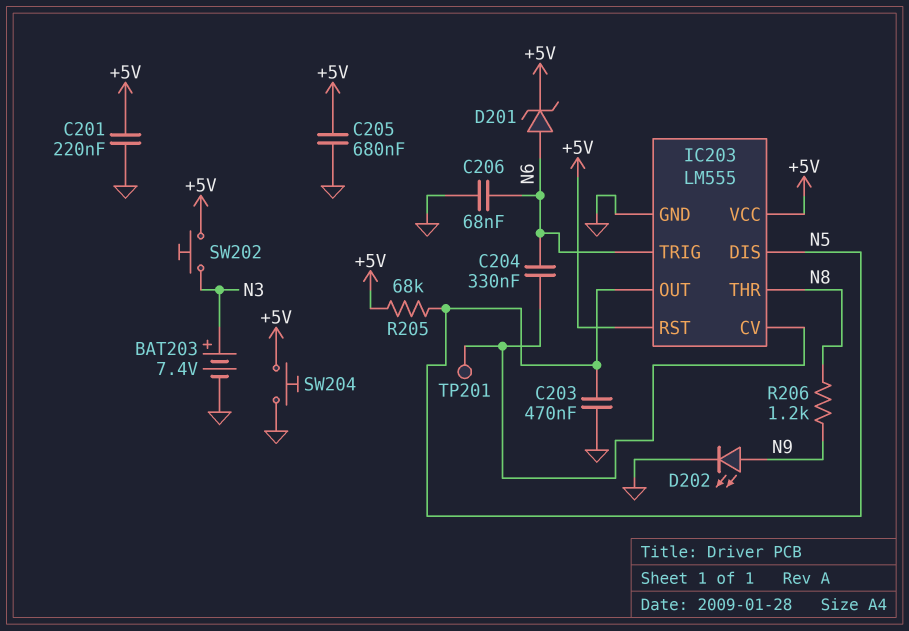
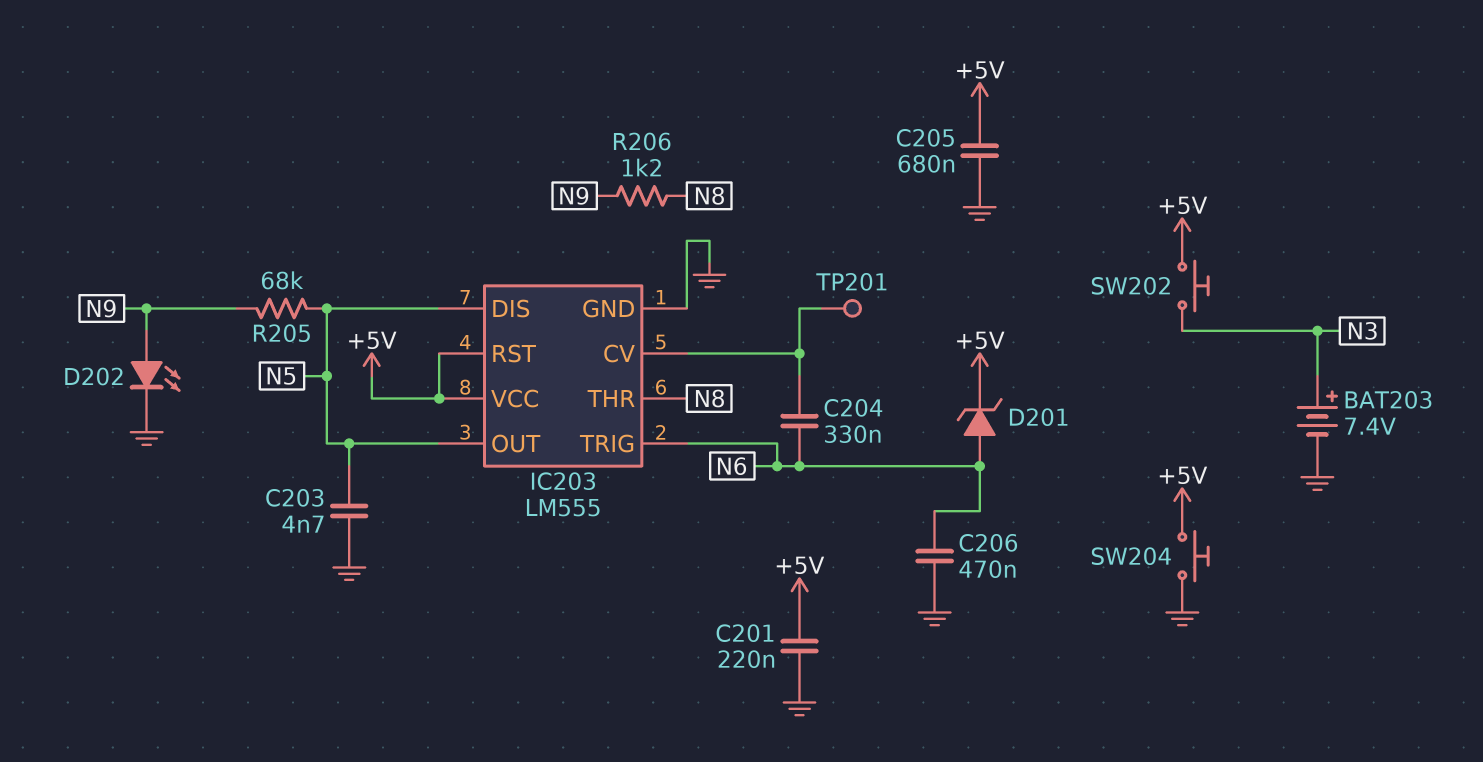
C203: 470nF (GND, N5) -> 4.7nF (GND, N5)
C206: 68nF (GND, N6) -> 470nF (GND, N6)
R205: 68k (+5V, N5) -> 68k (N5, N9)

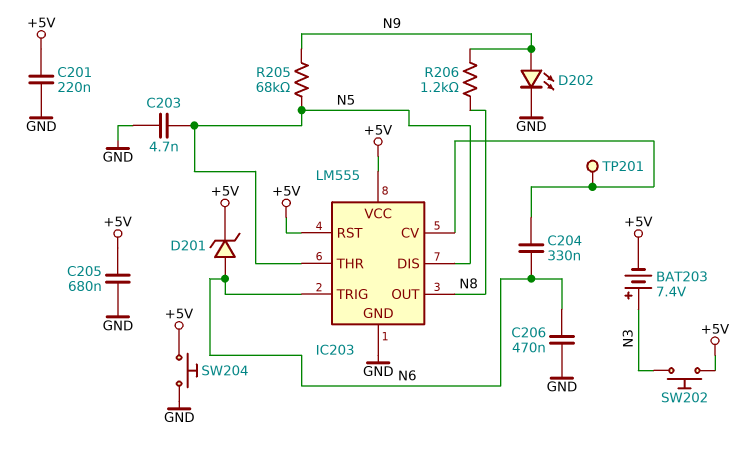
BAT203: 7.4V (plus N3, minus GND) -> 7.4V (plus N3, minus +5V)
IC203 pin OUT: N5 -> N8
IC203 pin THR: N8 -> N5

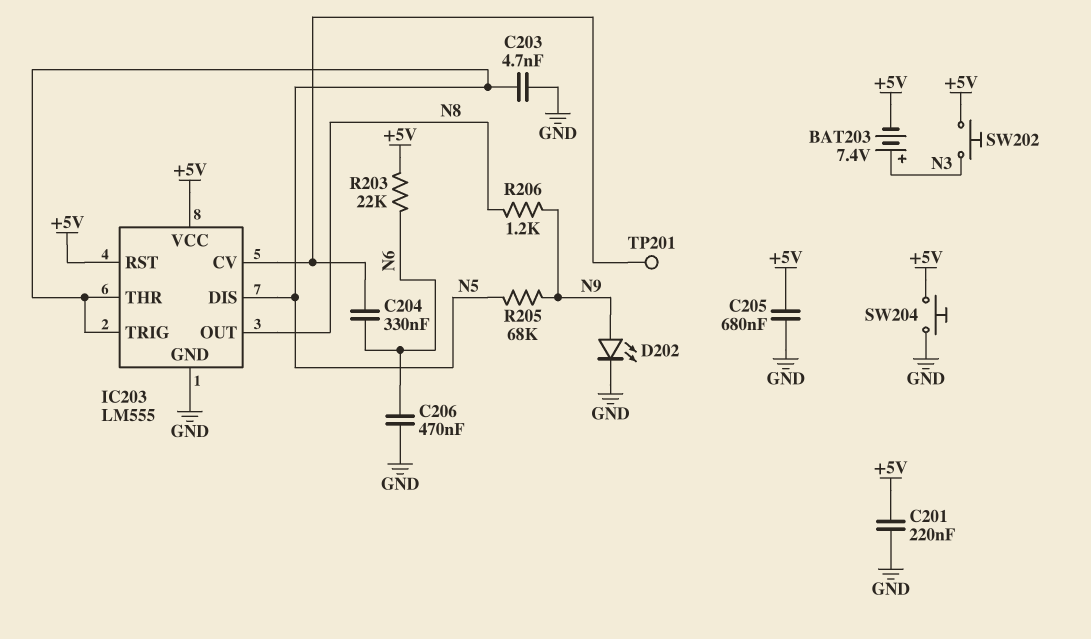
D201: zener (A N6, K +5V) -> none
IC203 pin TRIG: N6 -> N5
R203: none -> 22k (+5V, N6)

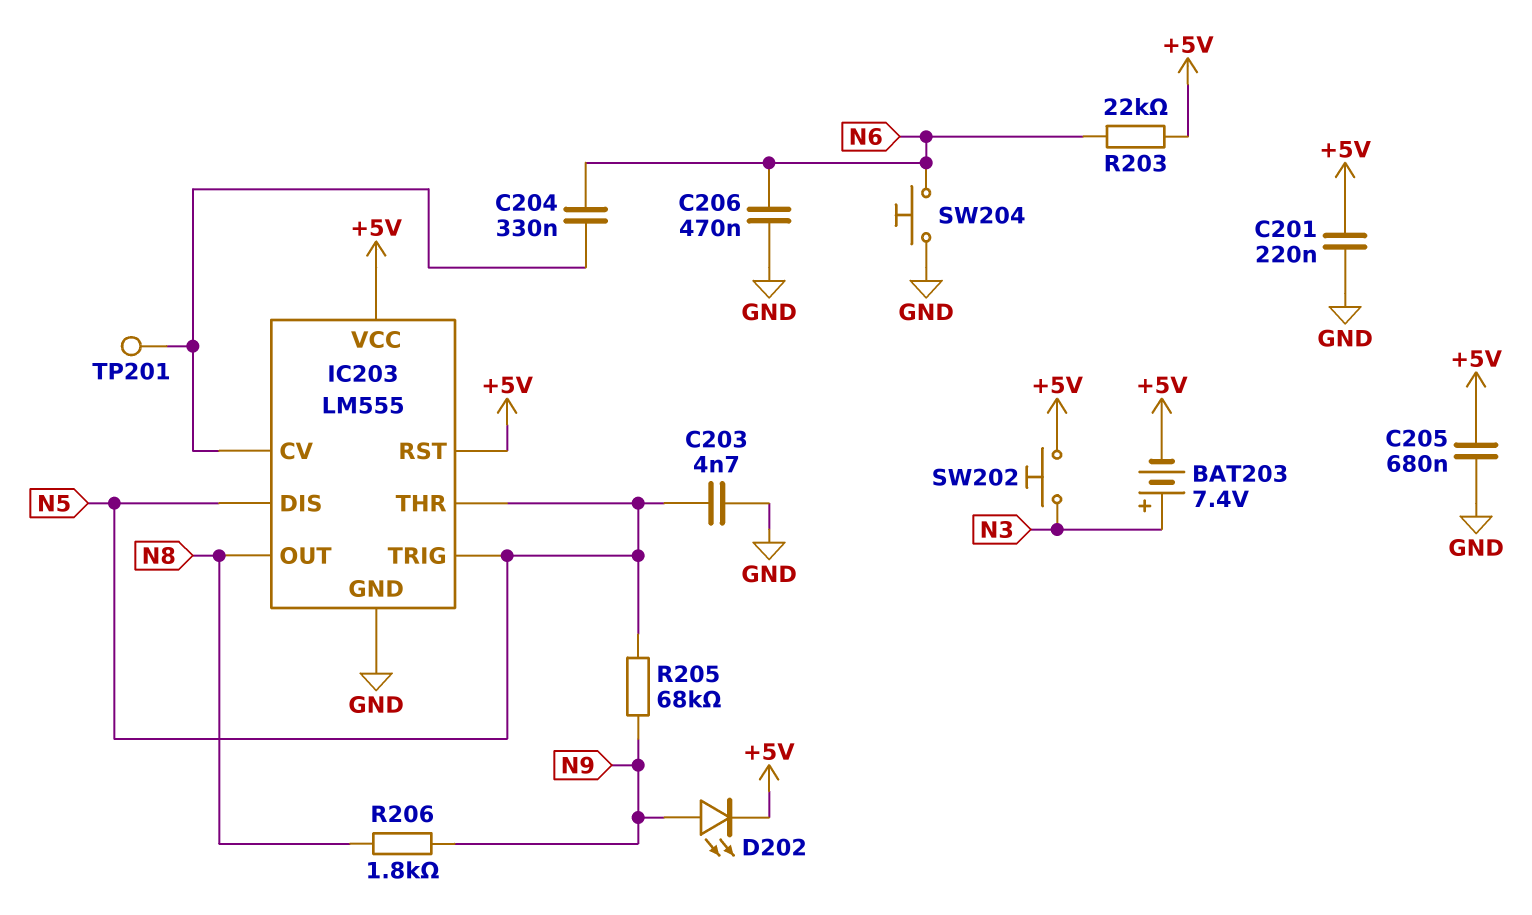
D202: LED (A N9, K GND) -> LED (A N9, K +5V)
R206: 1.2k (N8, N9) -> 1.8k (N8, N9)
SW204: button (+5V, GND) -> button (GND, N6)

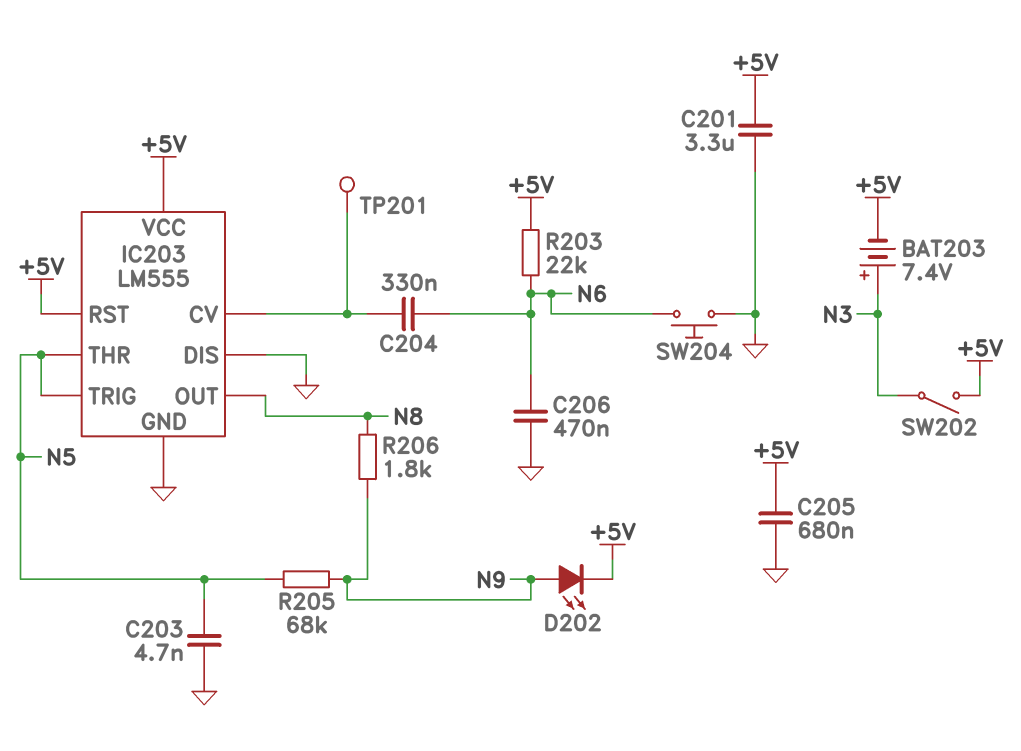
C201: 220nF (+5V, GND) -> 3.3uF (+5V, GND)
IC203 pin DIS: N5 -> GND
SW202: button (+5V, N3) -> switch (+5V, N3)

